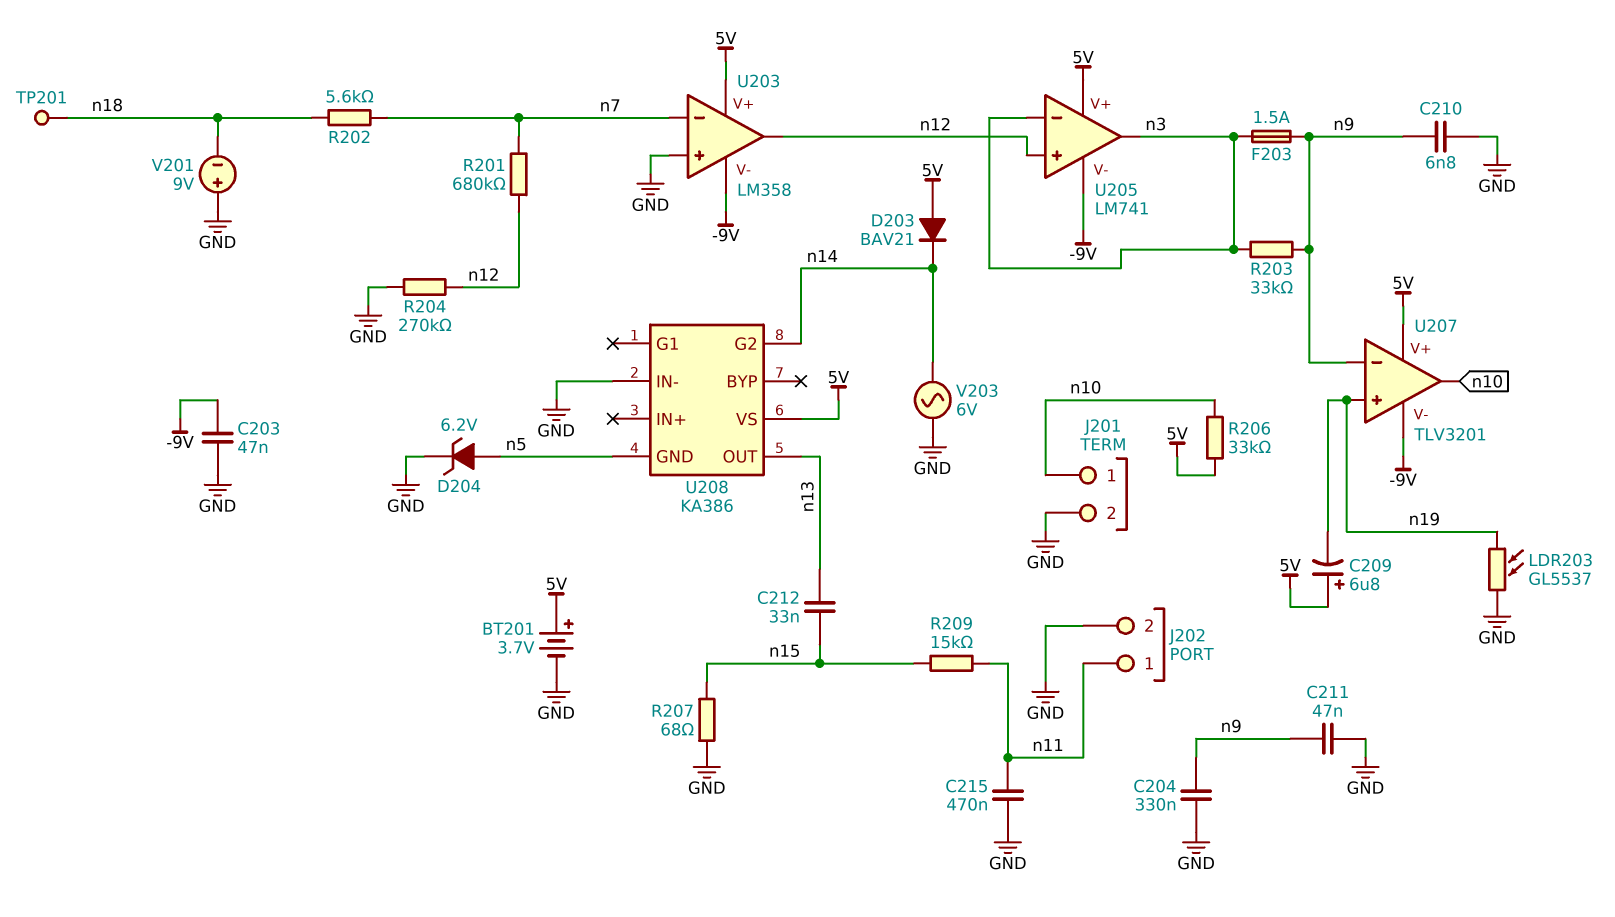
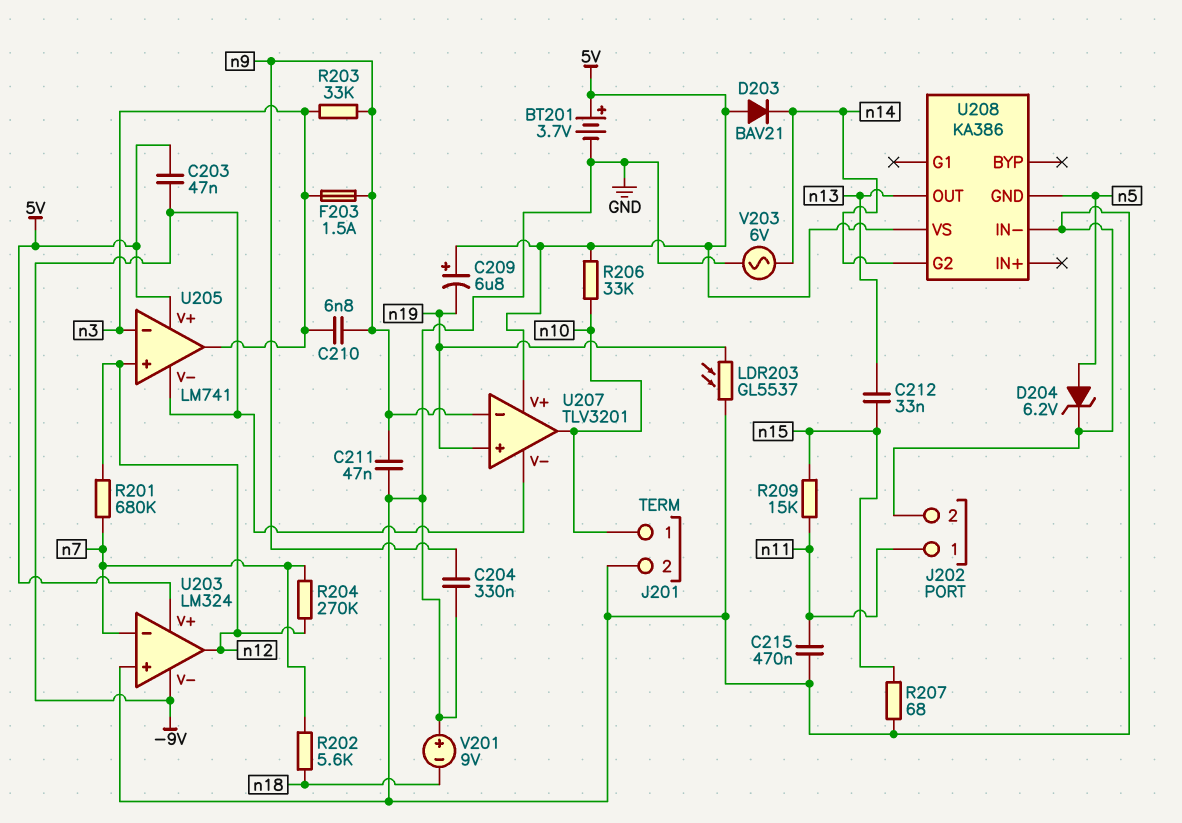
C203: 47nF (-9V, GND) -> 47nF (-9V, 5V)
C210: 6.8nF (GND, n9) -> 6.8nF (n3, n9)
R204: 270k (GND, n12) -> 270k (n7, n12)
TP201: test point (n18) -> none
U203: LM358 -> LM324

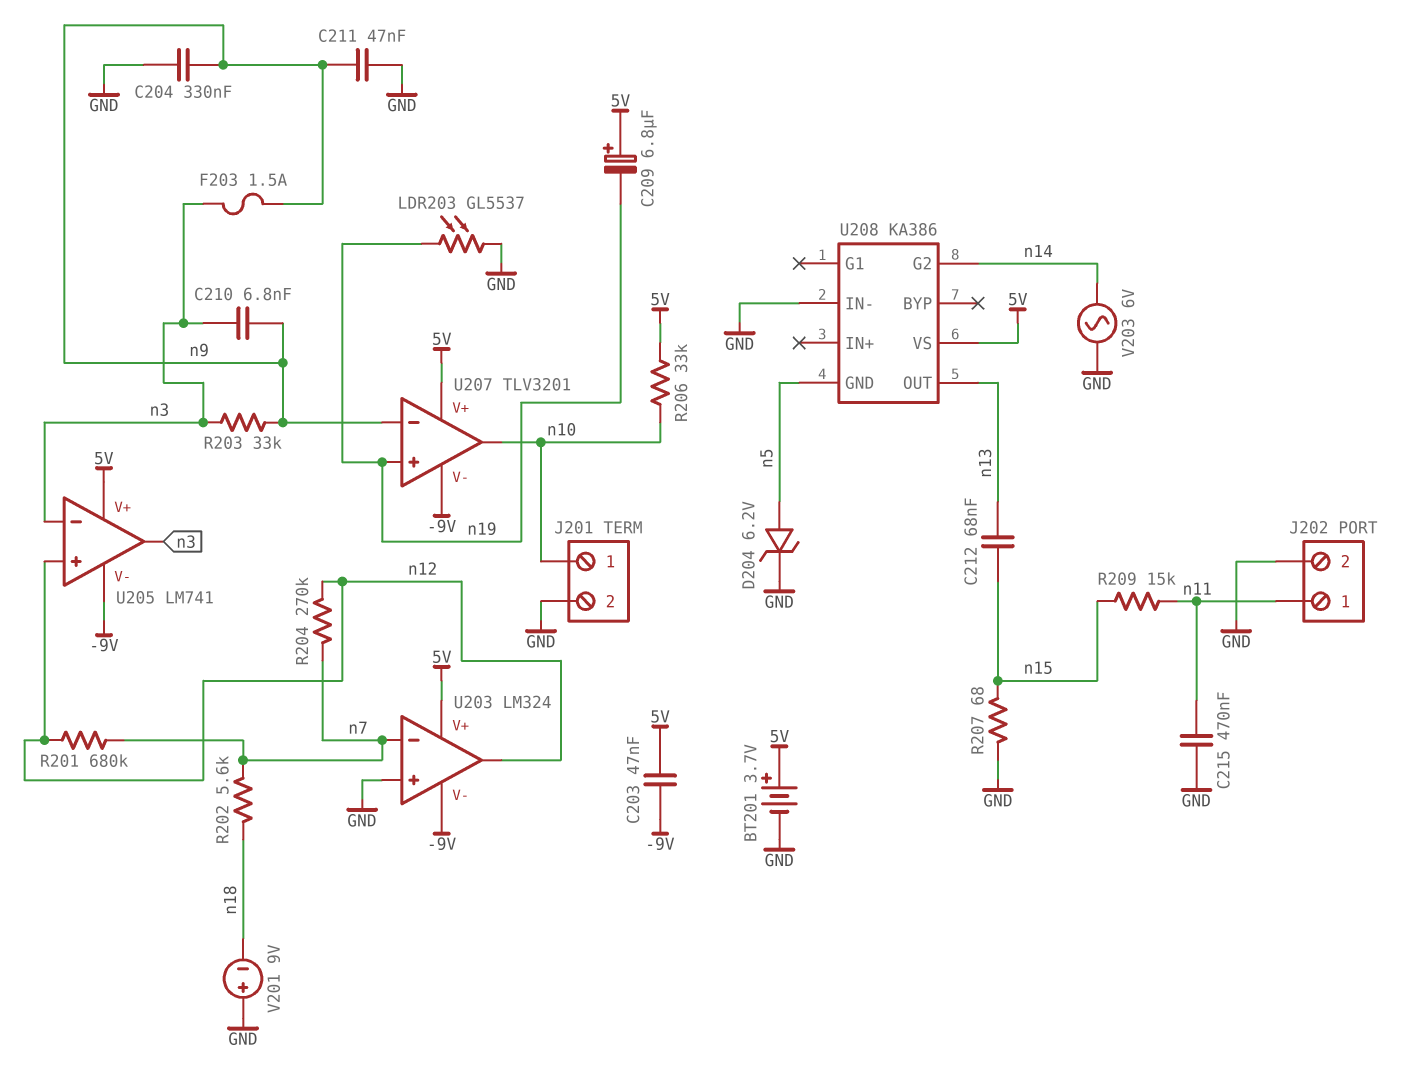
C212: 33nF (n13, n15) -> 68nF (n13, n15)
D203: diode BAV21 (A 5V, K n14) -> none

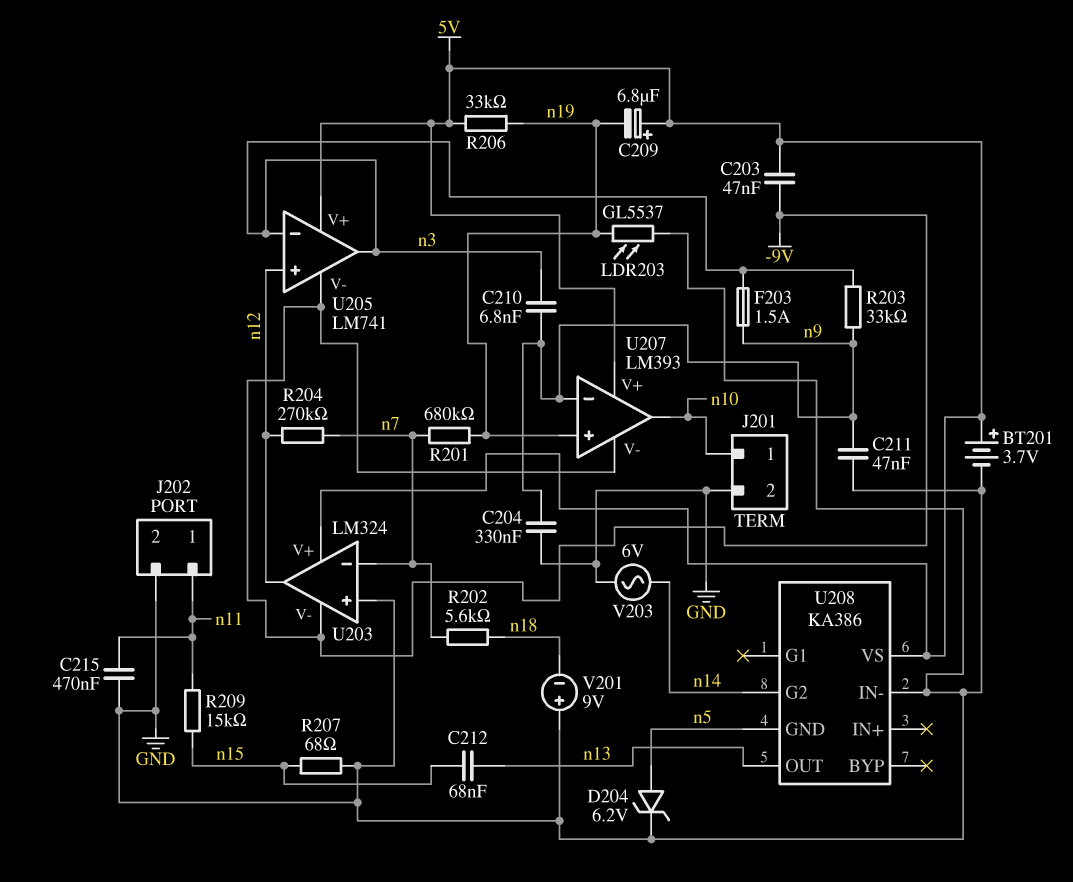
R201: 680k (n7, n12) -> 680k (n7, n19)
R206: 33k (5V, n10) -> 33k (5V, n19)
U207: TLV3201 -> LM393

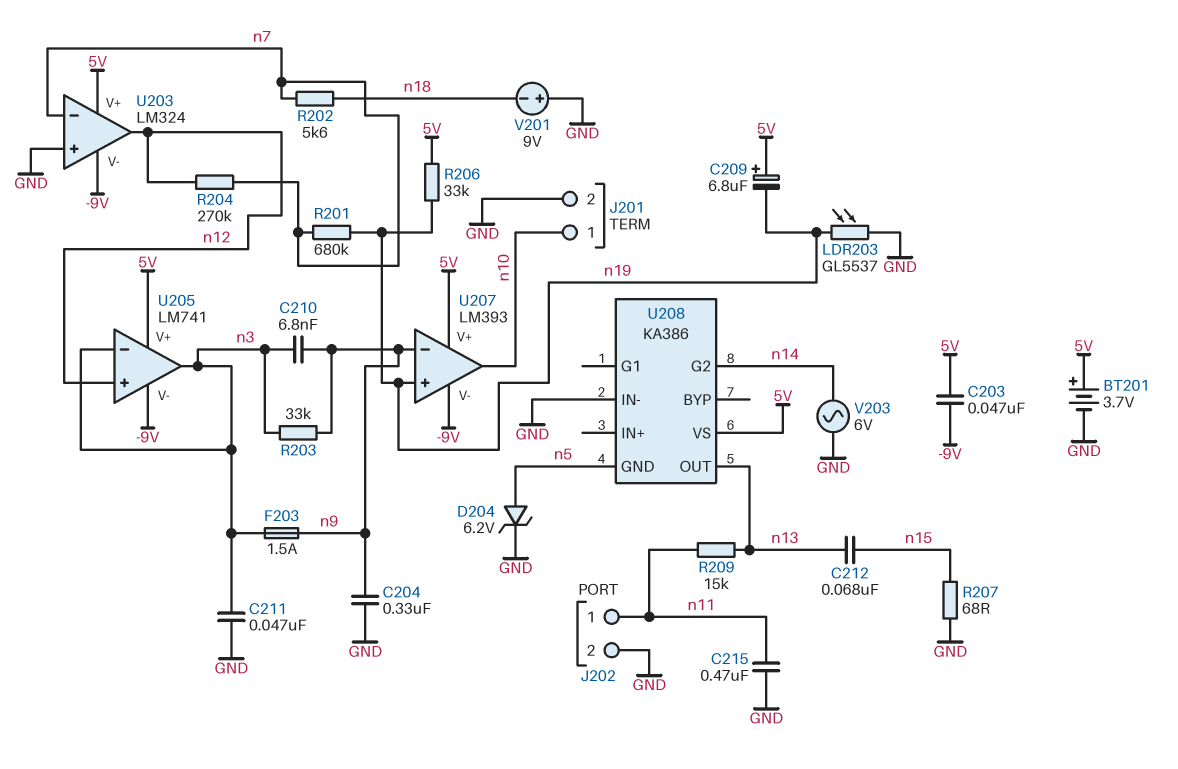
C211: 47nF (GND, n9) -> 47nF (GND, n3)
R209: 15k (n11, n15) -> 15k (n11, n13)

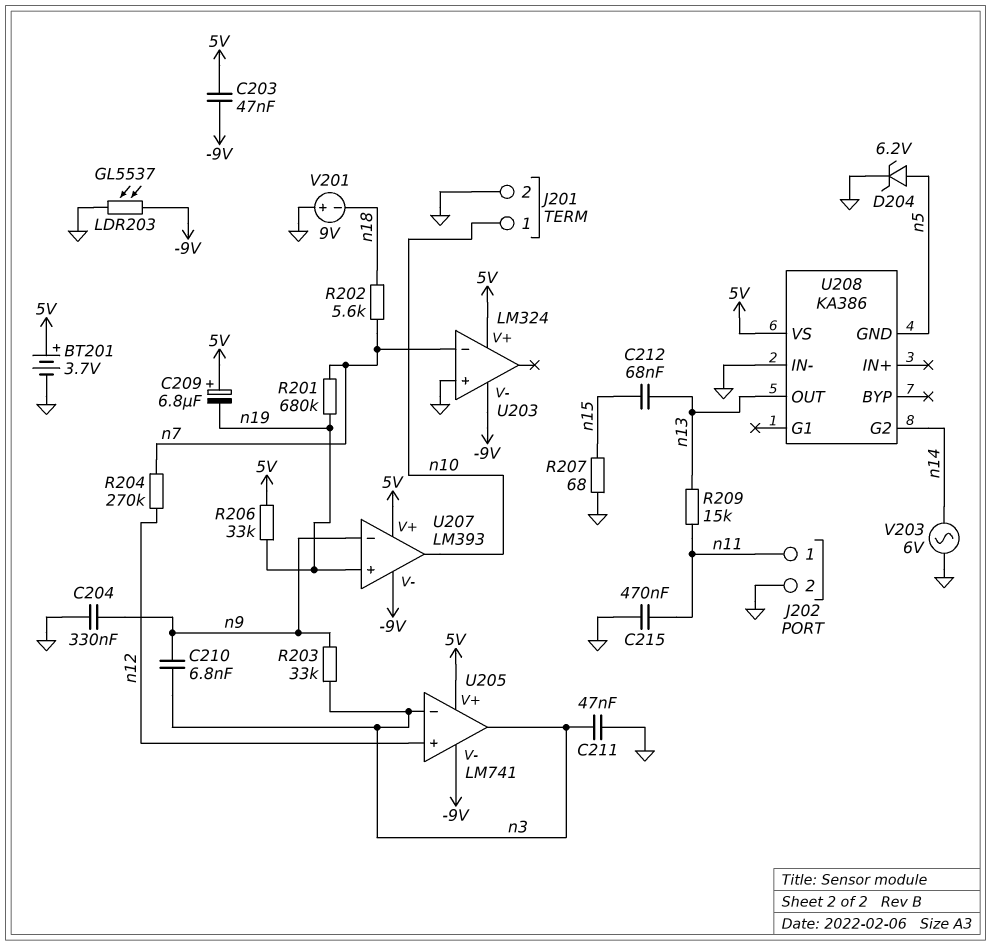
F203: 1.5A (n3, n9) -> none
LDR203: GL5537 (GND, n19) -> GL5537 (-9V, GND)
U203 pin out: n12 -> none

